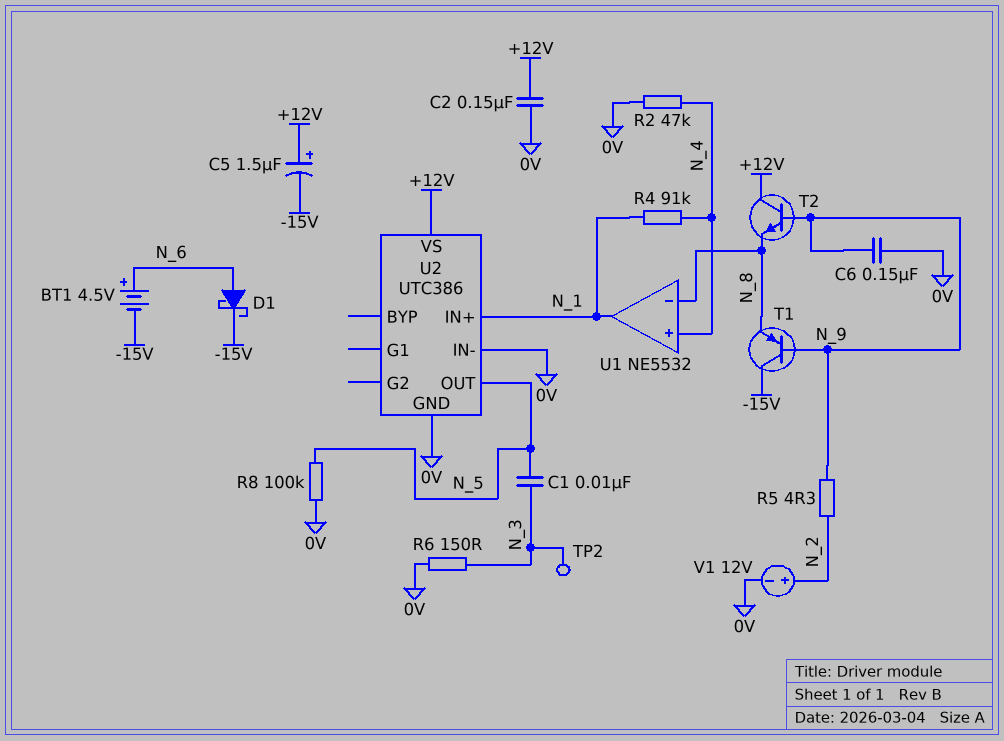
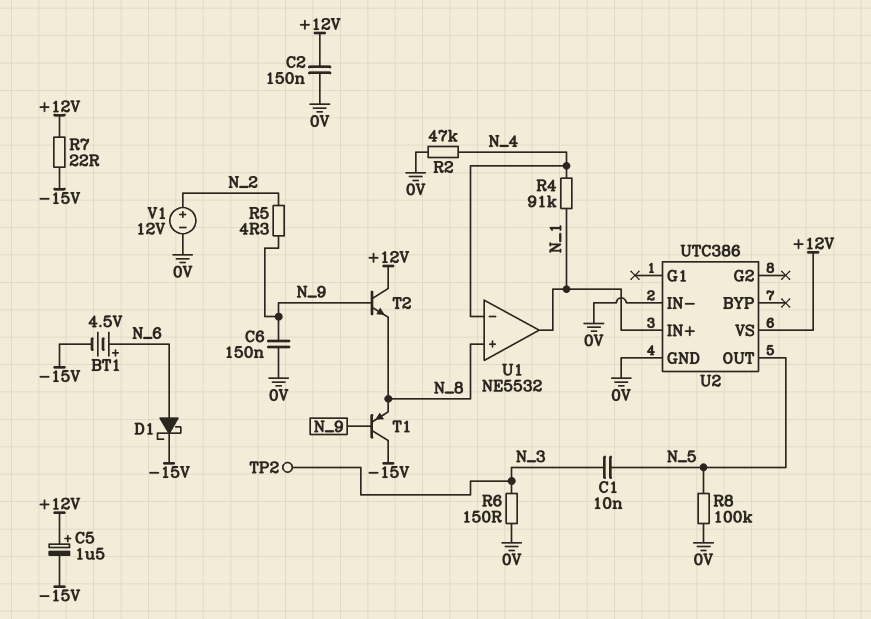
R7: none -> 22 (+12V, -15V)
U1 pin in+: N_4 -> N_8
U1 pin in-: N_8 -> N_4

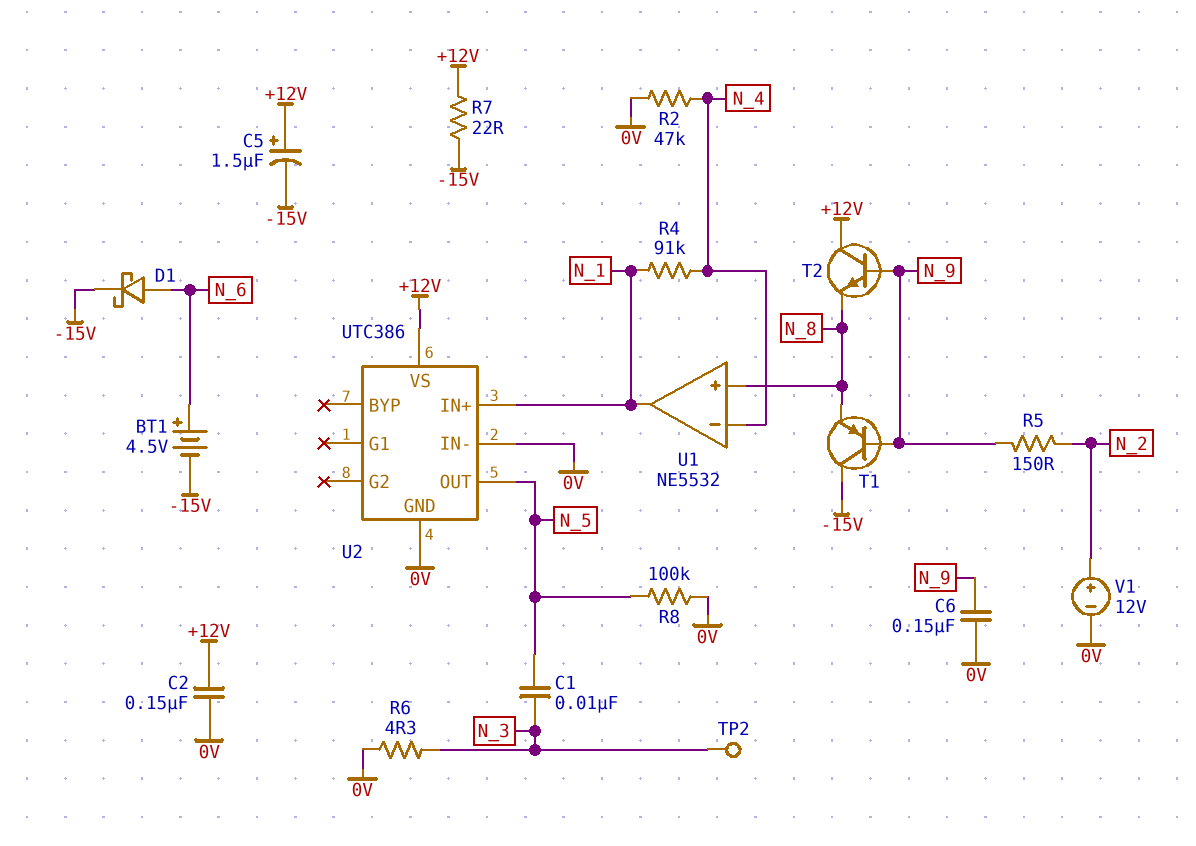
R5: 4.3 (N_2, N_9) -> 150 (N_2, N_9)
R6: 150 (0V, N_3) -> 4.3 (0V, N_3)

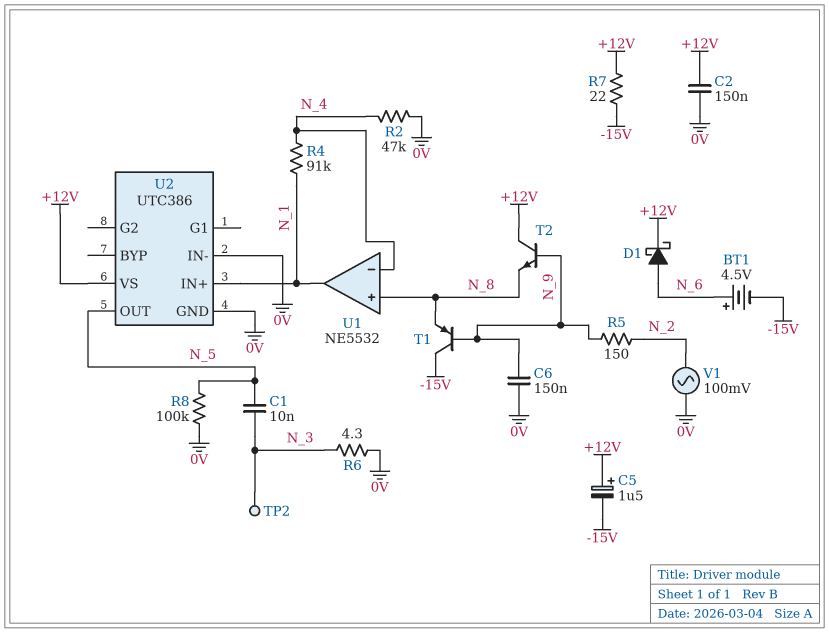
D1: schottky (A N_6, K -15V) -> schottky (A N_6, K +12V)
V1: 12V (plus N_2, minus 0V) -> AC 100mV (0V, N_2)

